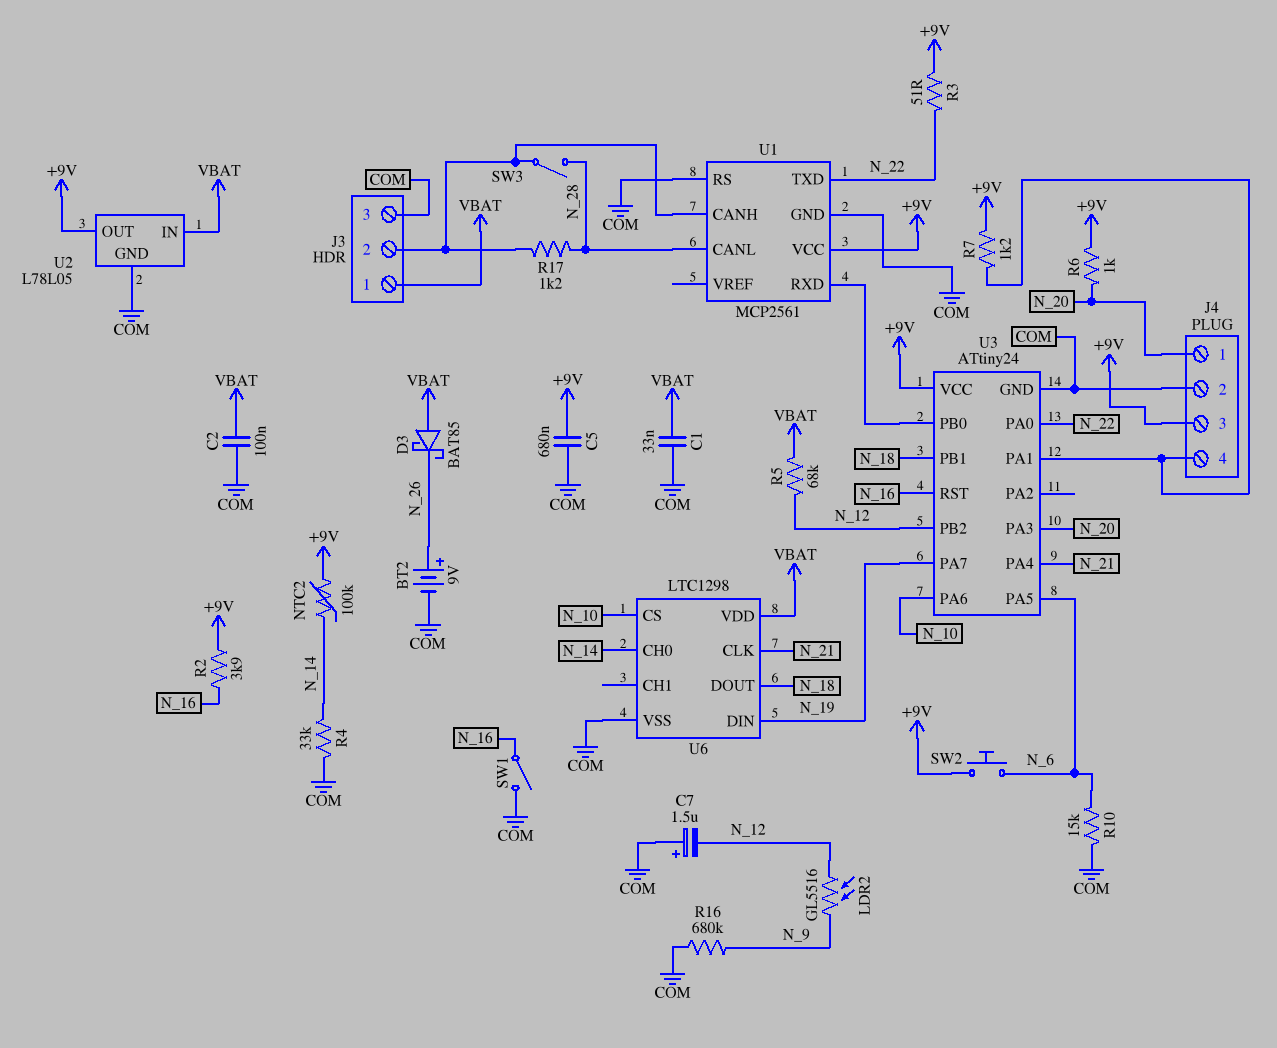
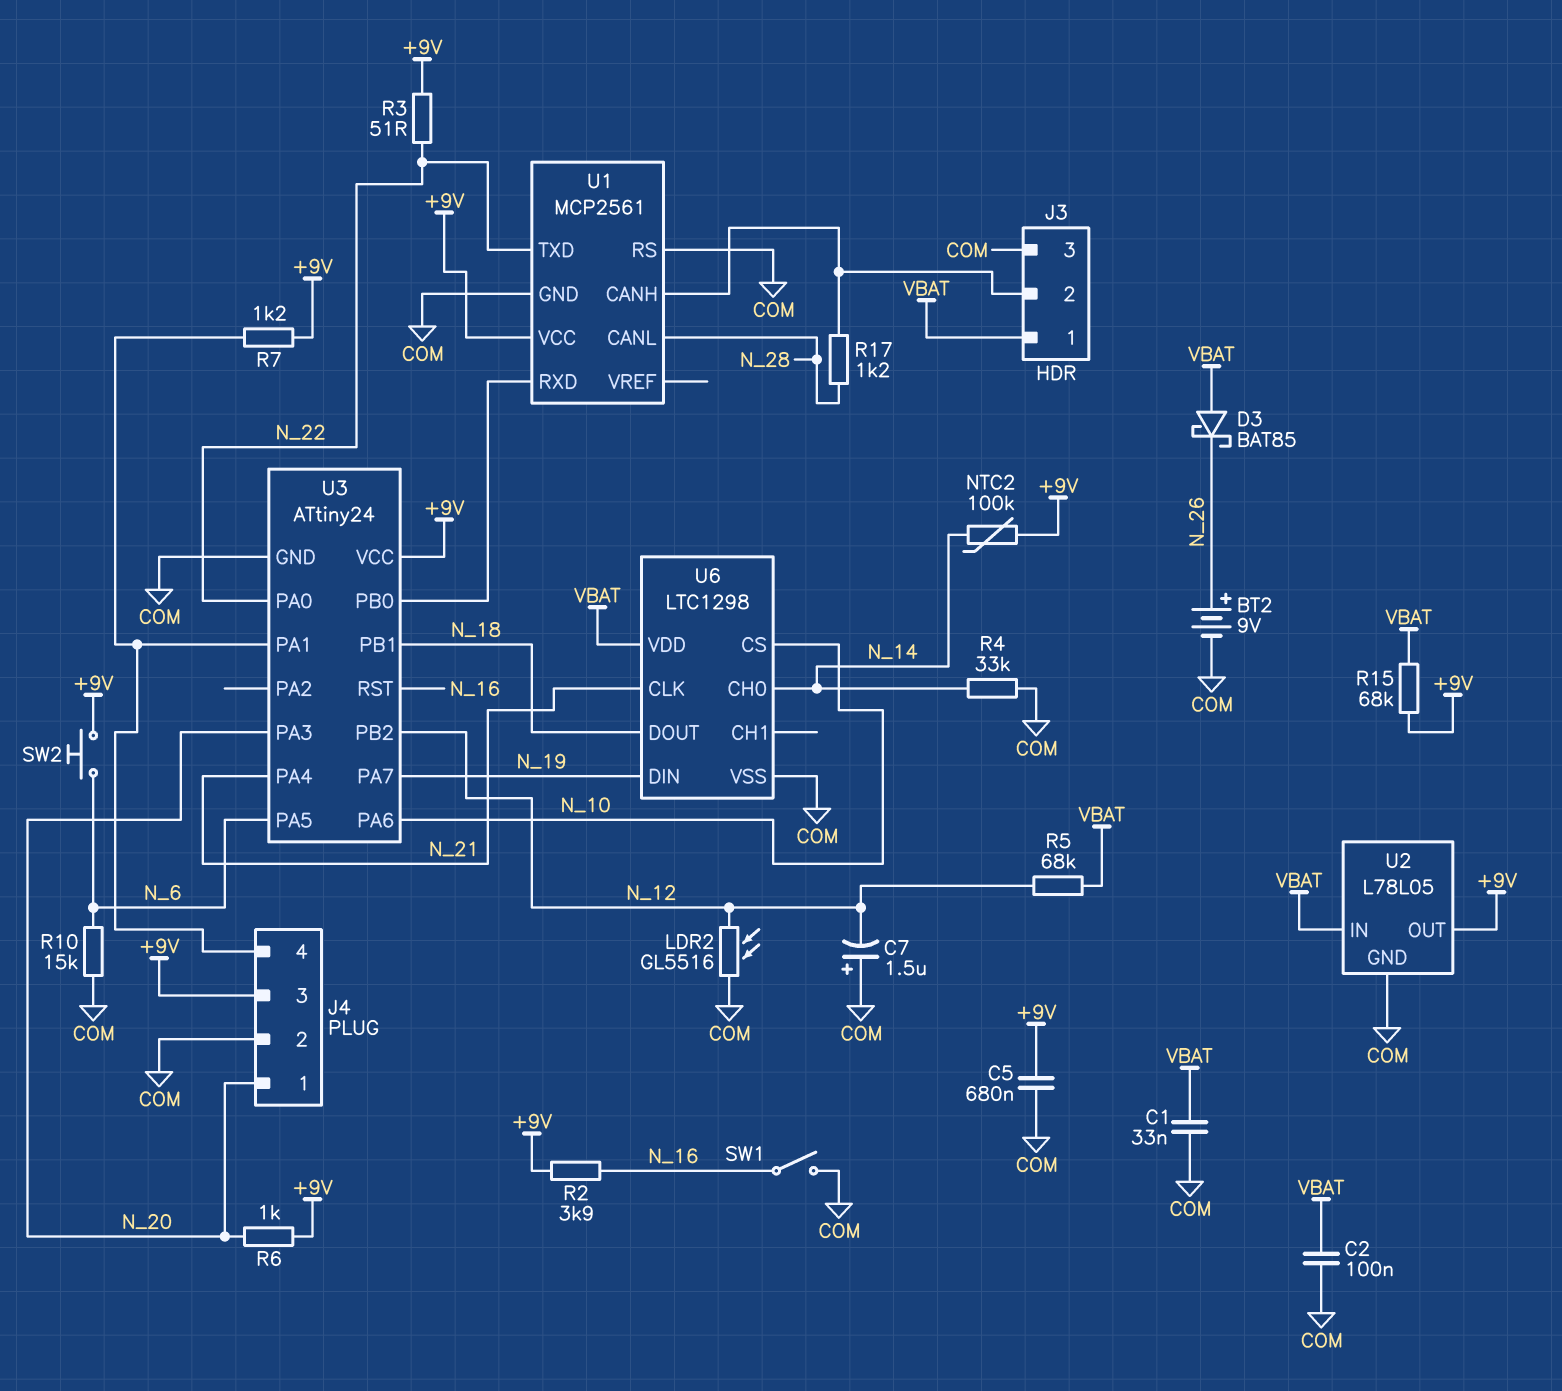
LDR2: GL5516 (N_9, N_12) -> GL5516 (COM, N_12)
R15: none -> 68k (+9V, VBAT)
R16: 680k (COM, N_9) -> none
SW3: switch (J3/2, N_28) -> none

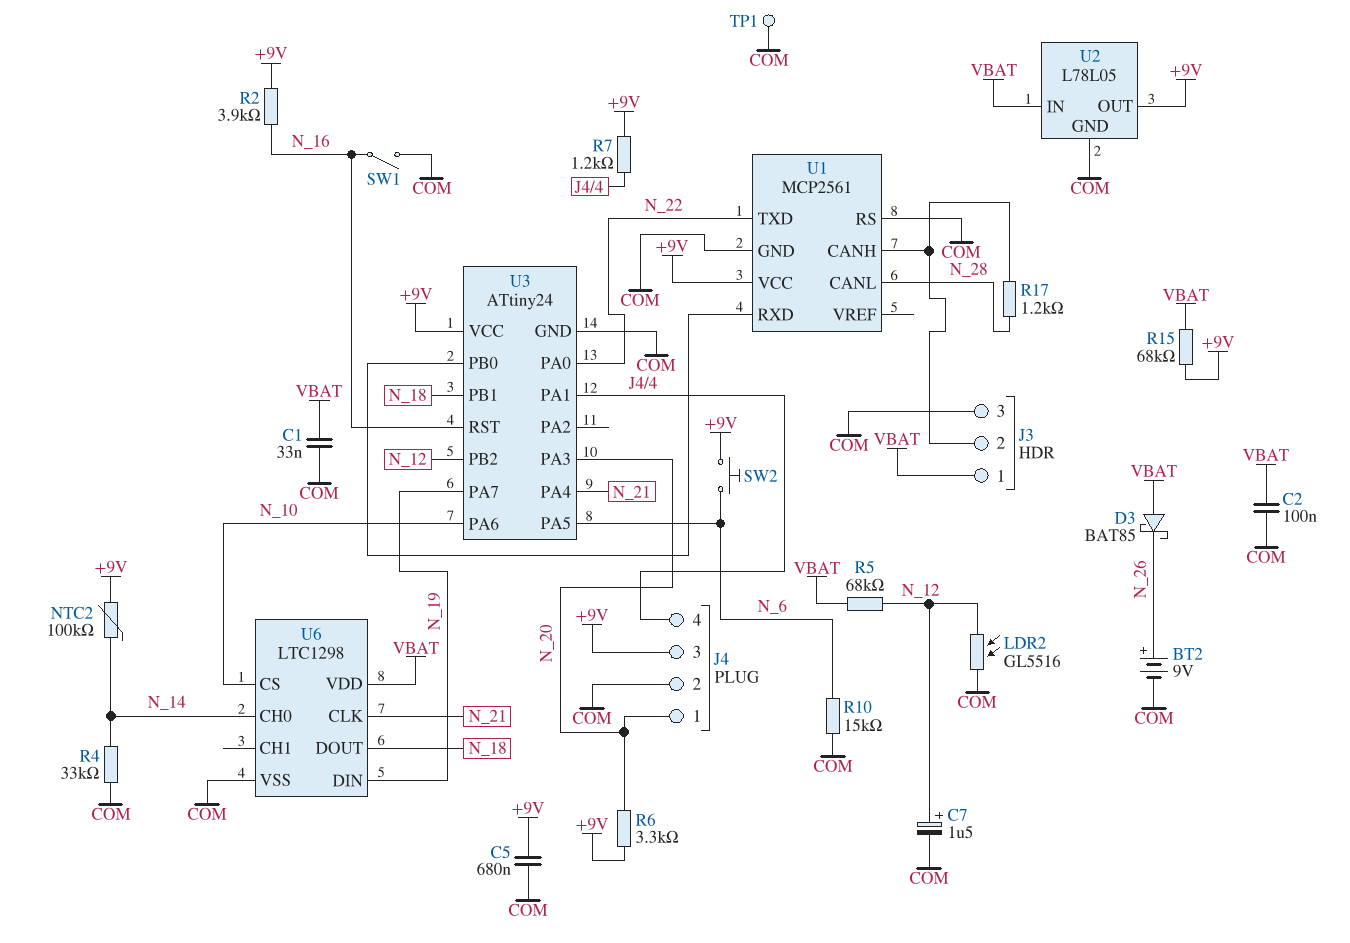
C7: 1.5uF (plus COM, minus N_12) -> 1.5uF (plus N_12, minus COM)
R3: 51 (+9V, N_22) -> none
R6: 1k (+9V, N_20) -> 3.3k (+9V, N_20)
TP1: none -> test point (COM)

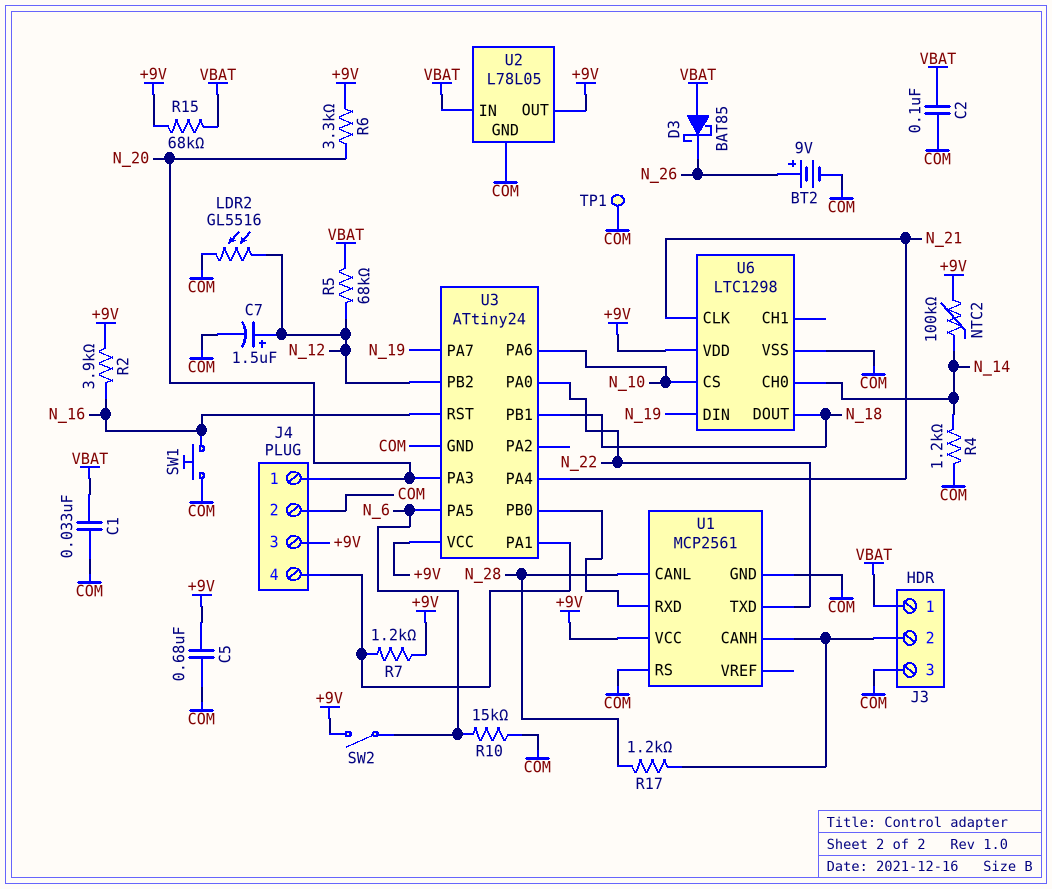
R4: 33k (COM, N_14) -> 1.2k (COM, N_14)
SW1: switch (COM, N_16) -> button (COM, N_16)
SW2: button (+9V, N_6) -> switch (+9V, N_6)
U6 pin VDD: VBAT -> +9V

